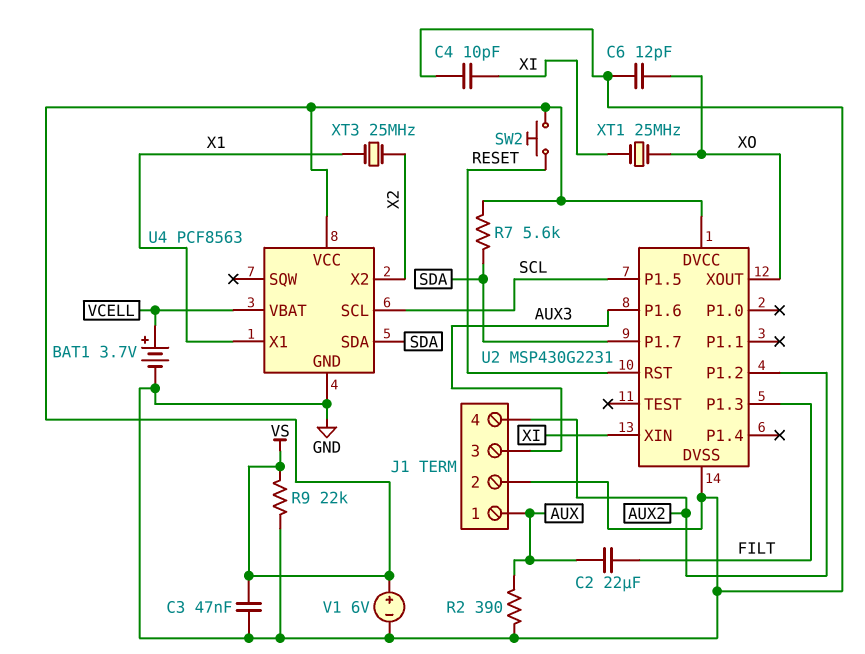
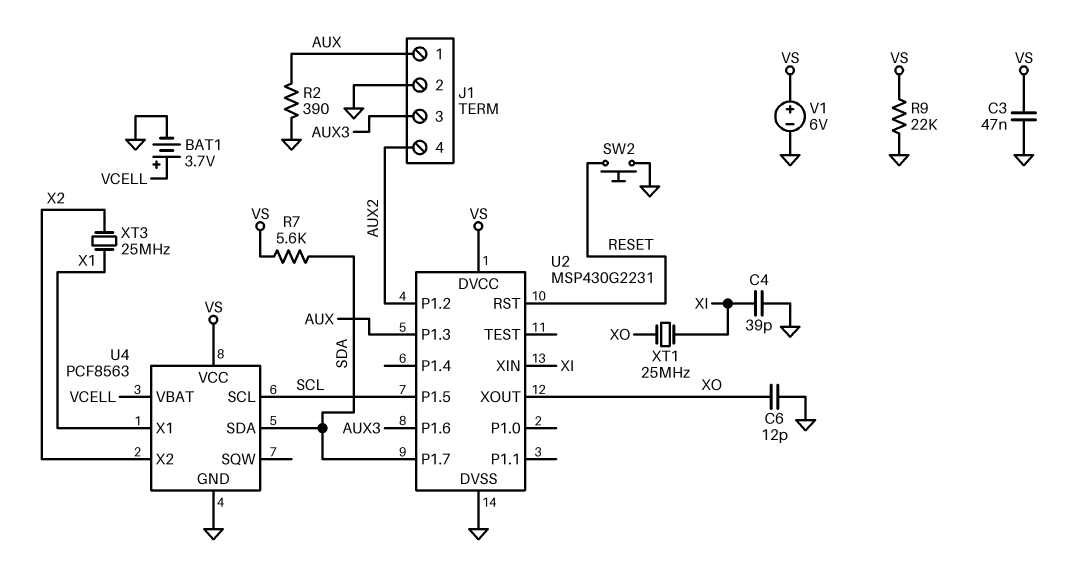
C2: 22uF (AUX, FILT) -> none
C4: 10pF (GND, XI) -> 39pF (GND, XI)
SW2: button (RESET, VS) -> button (GND, RESET)
U2 pin P1.3: FILT -> AUX

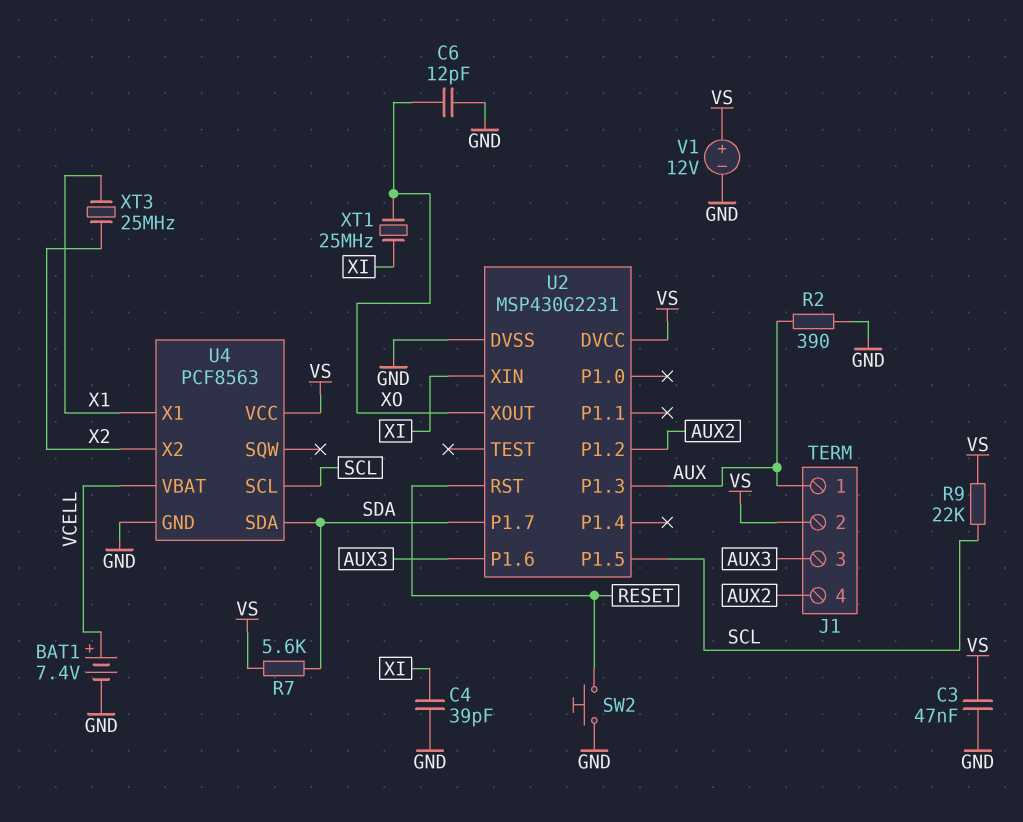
BAT1: 3.7V (plus VCELL, minus GND) -> 7.4V (plus VCELL, minus GND)
J1 pin 2: GND -> VS
R9: 22k (GND, VS) -> 22k (SCL, VS)
V1: 6V (plus VS, minus GND) -> 12V (plus VS, minus GND)

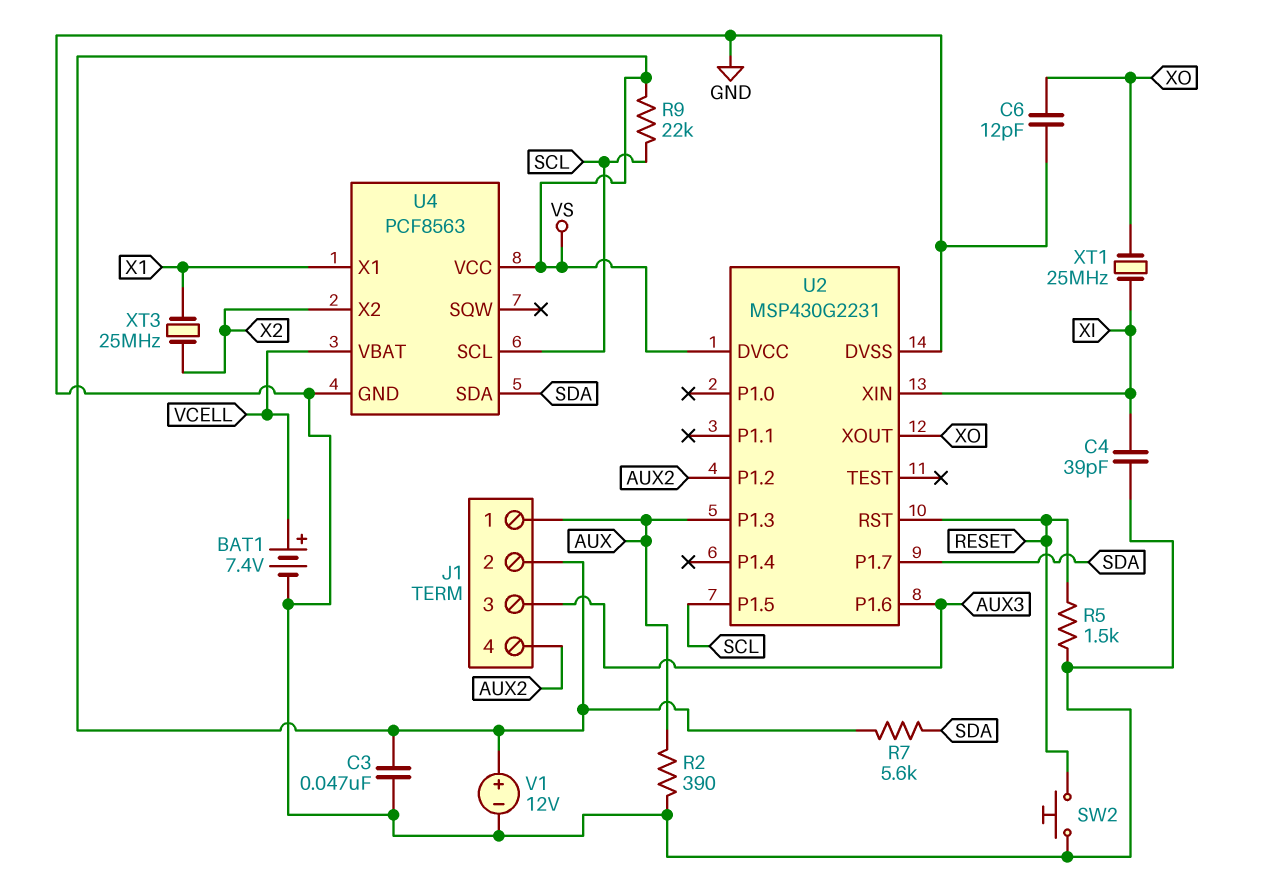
R5: none -> 1.5k (GND, RESET)

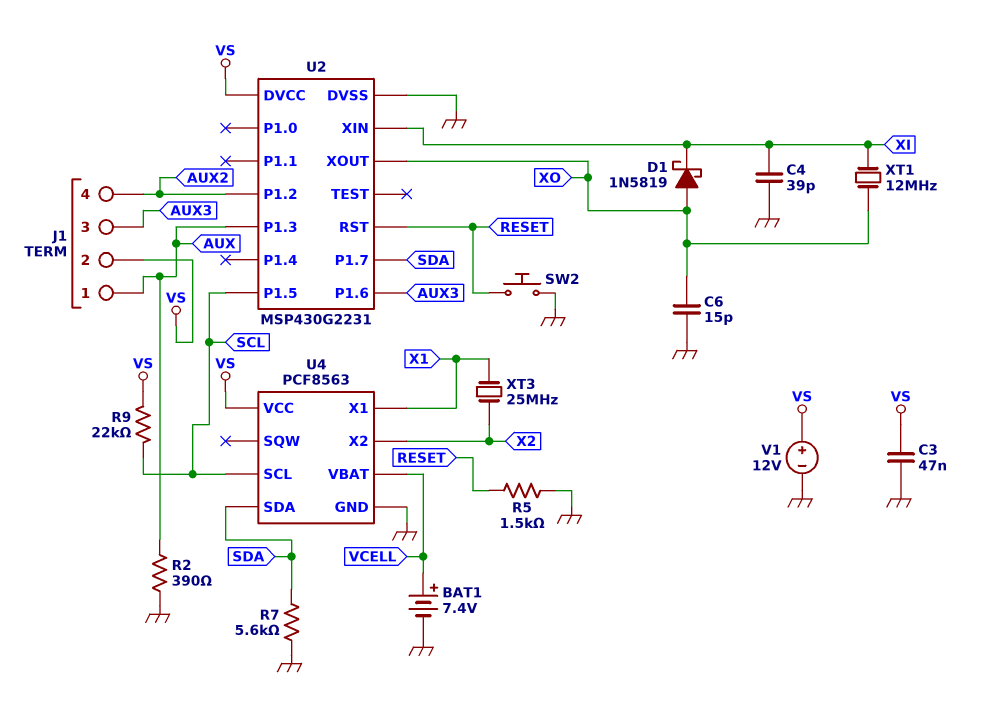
C6: 12pF (GND, XO) -> 15pF (GND, XO)
D1: none -> schottky 1N5819 (A XO, K XI)
R7: 5.6k (SDA, VS) -> 5.6k (GND, SDA)
XT1: 25MHz (XI, XO) -> 12MHz (XI, XO)

